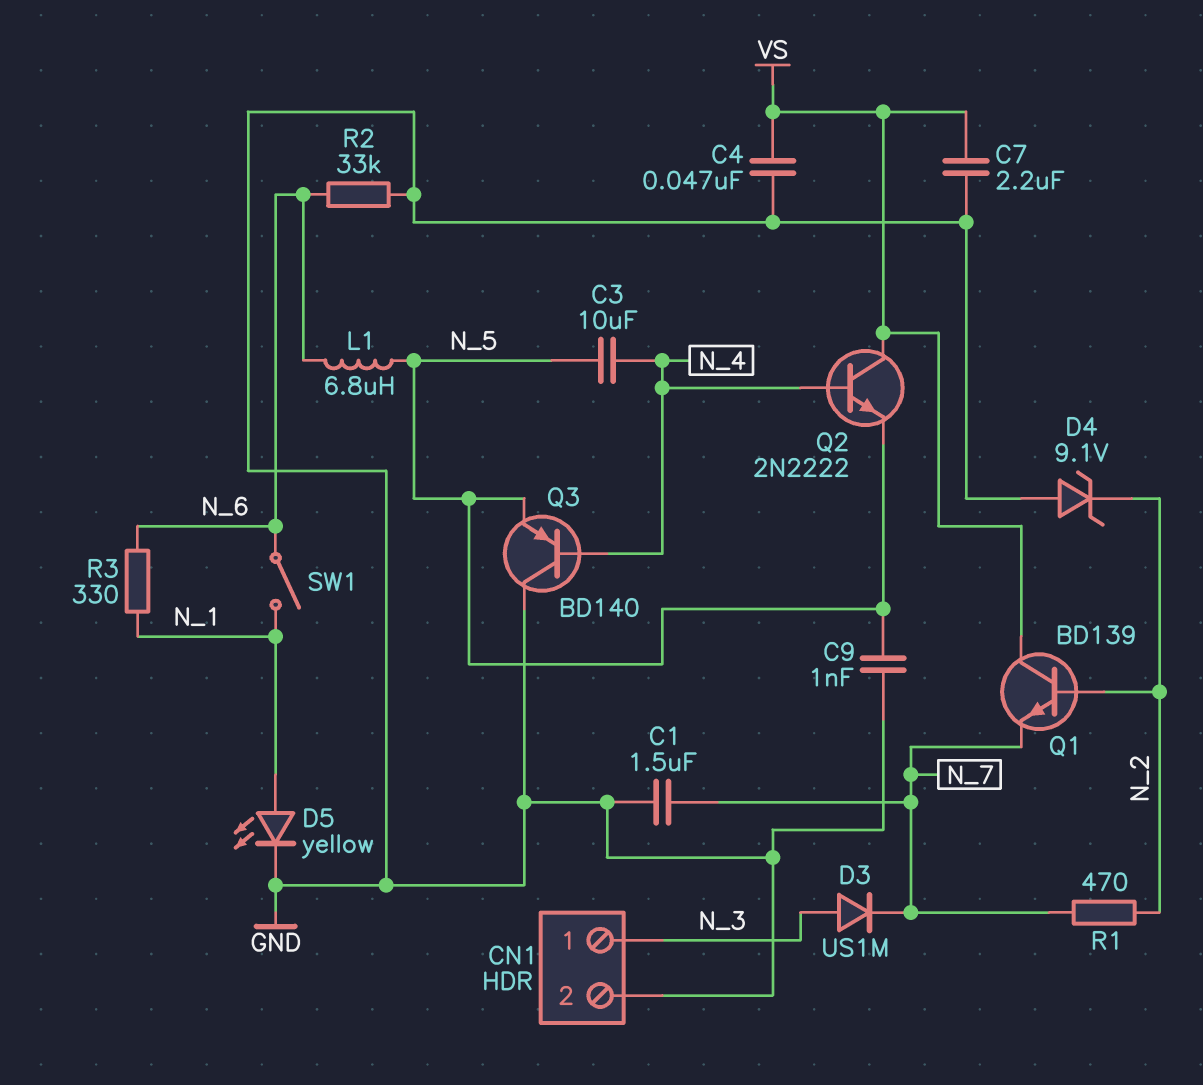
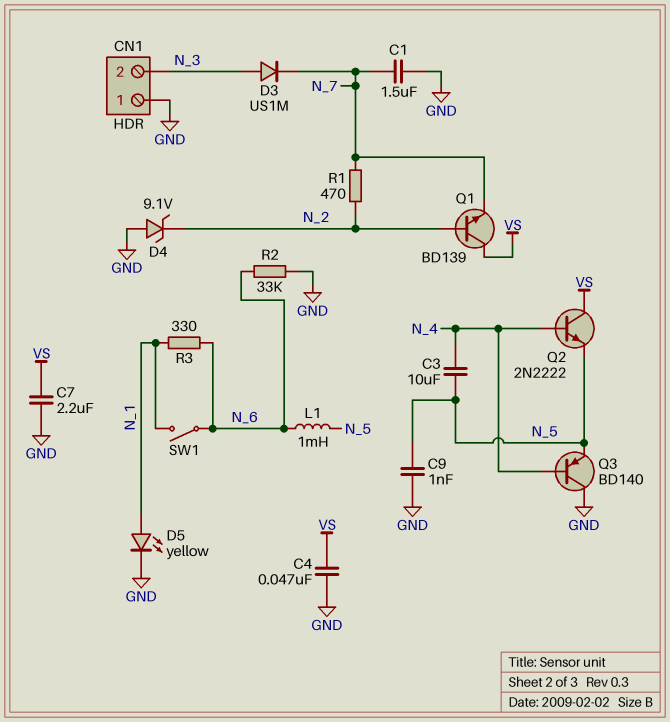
CN1 pin 1: N_3 -> GND
CN1 pin 2: GND -> N_3
L1: 6.8uH (N_5, N_6) -> 1mH (N_5, N_6)

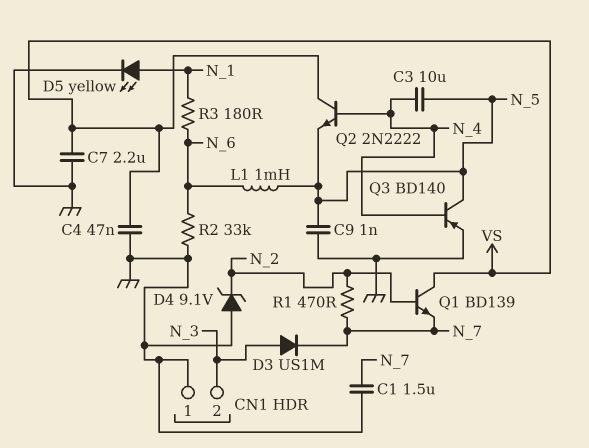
Q3: PNP BD140 (B N_4, C GND, E N_5) -> PNP BD140 (B N_4, C N_5, E GND)
R3: 330 (N_1, N_6) -> 180 (N_1, N_6)
SW1: switch (N_1, N_6) -> none

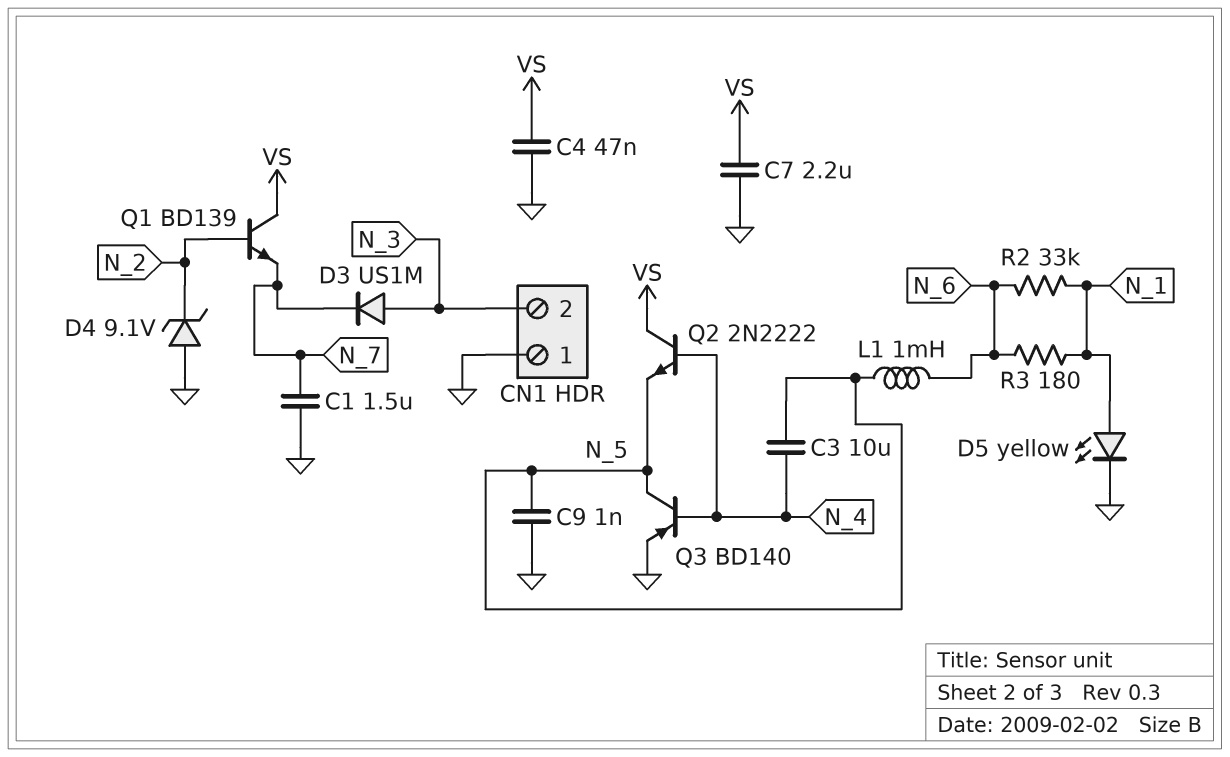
R1: 470 (N_2, N_7) -> none
R2: 33k (GND, N_6) -> 33k (N_1, N_6)

